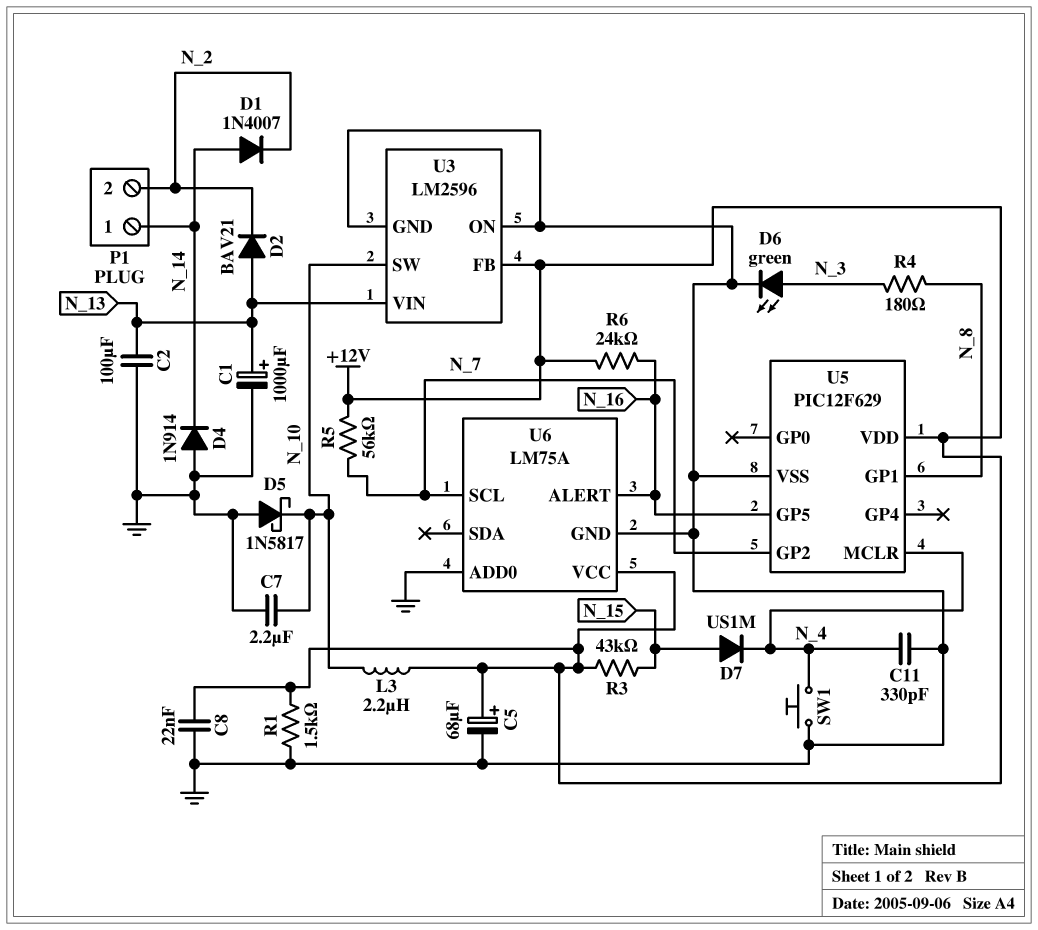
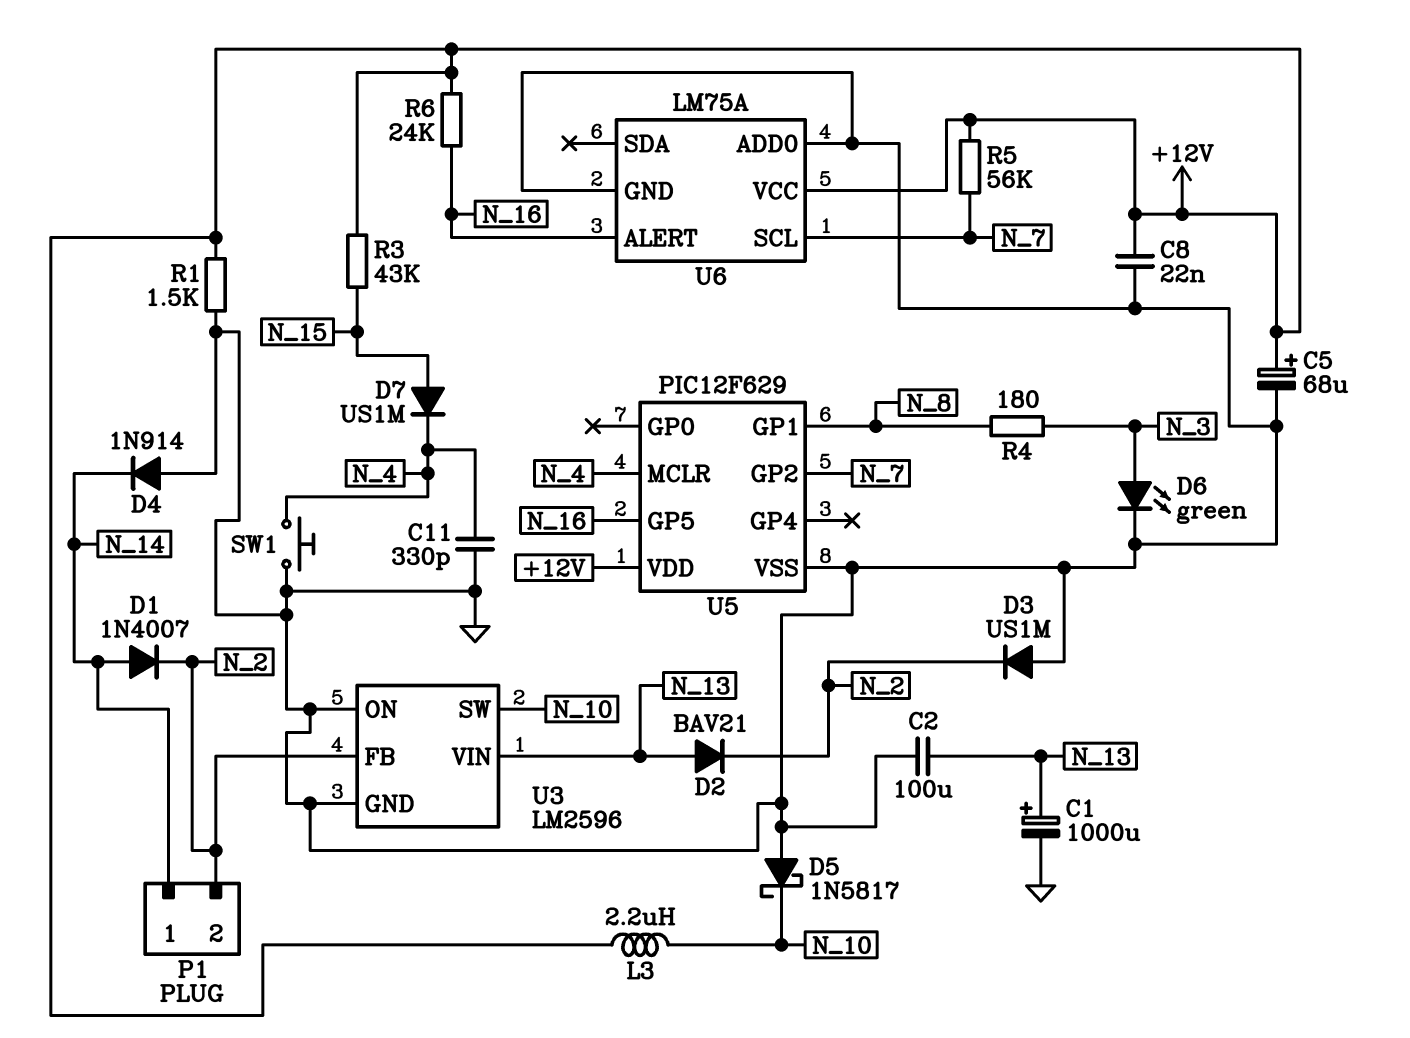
C7: 2.2uF (GND, N_10) -> none
D3: none -> diode US1M (A GND, K N_2)
U3 pin FB: +12V -> N_2

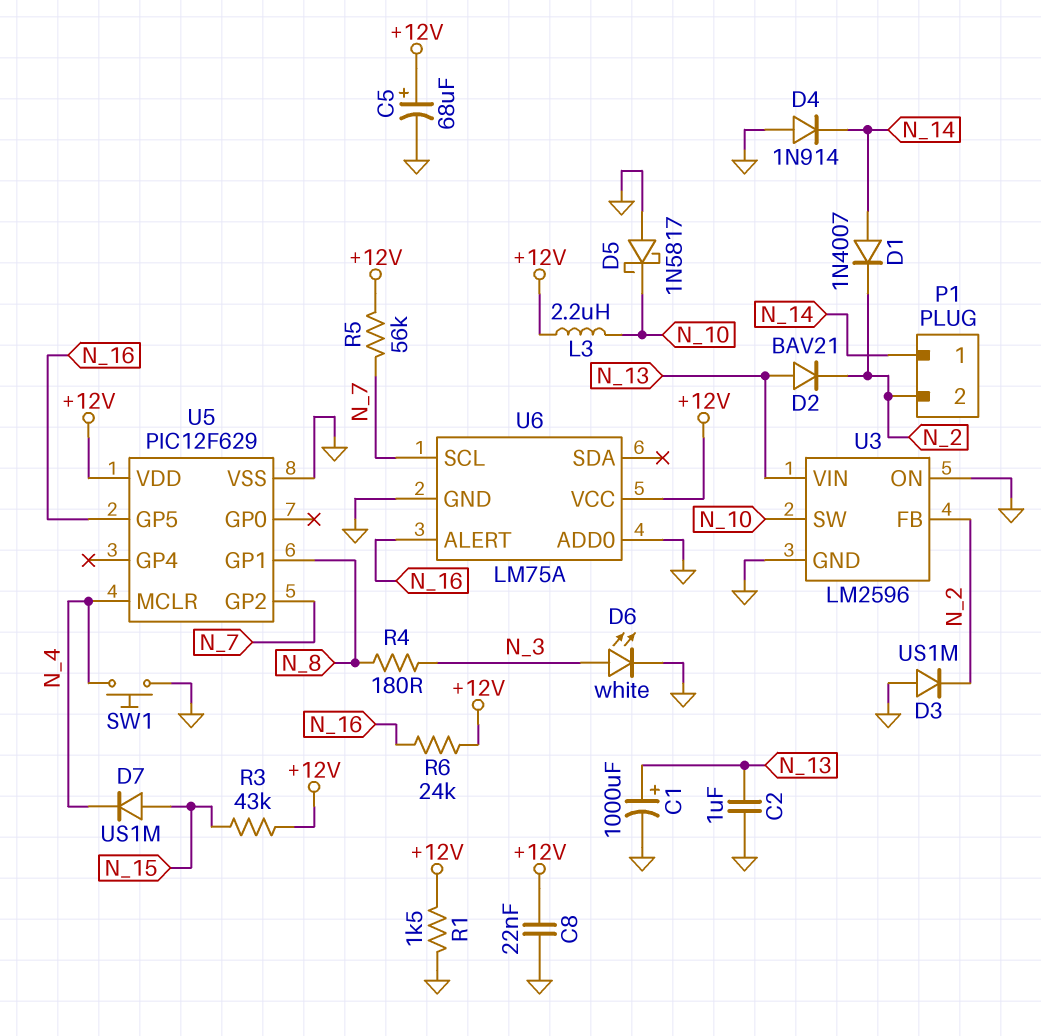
C2: 100uF (GND, N_13) -> 1uF (GND, N_13)
C11: 330pF (GND, N_4) -> none
D6: LED green (A N_3, K GND) -> LED white (A N_3, K GND)

